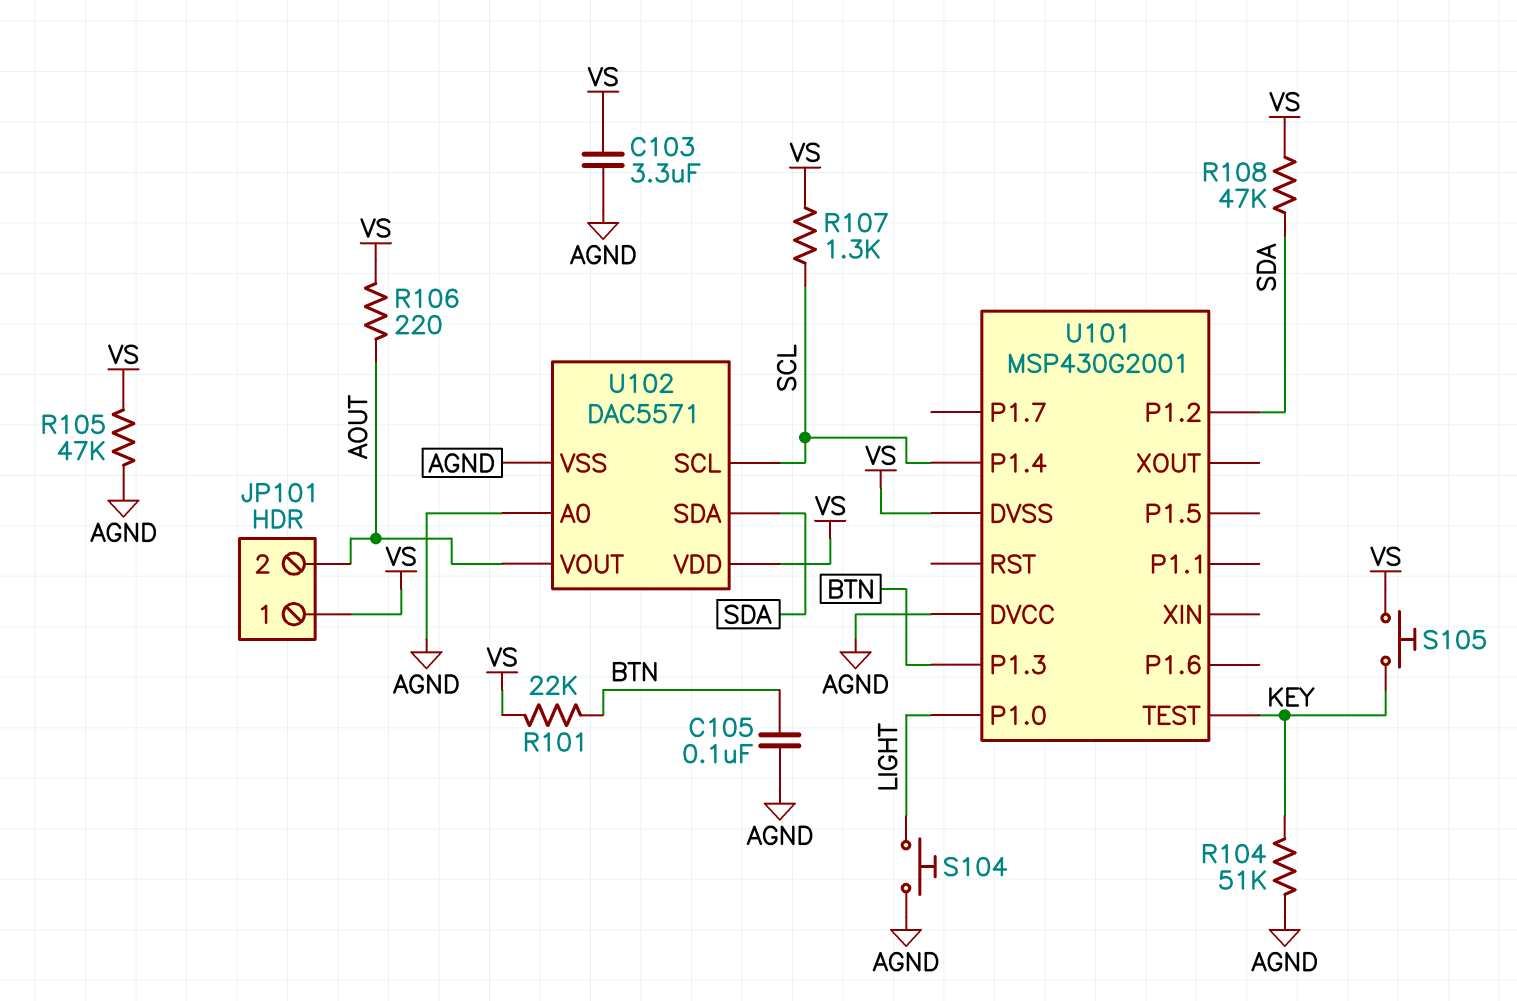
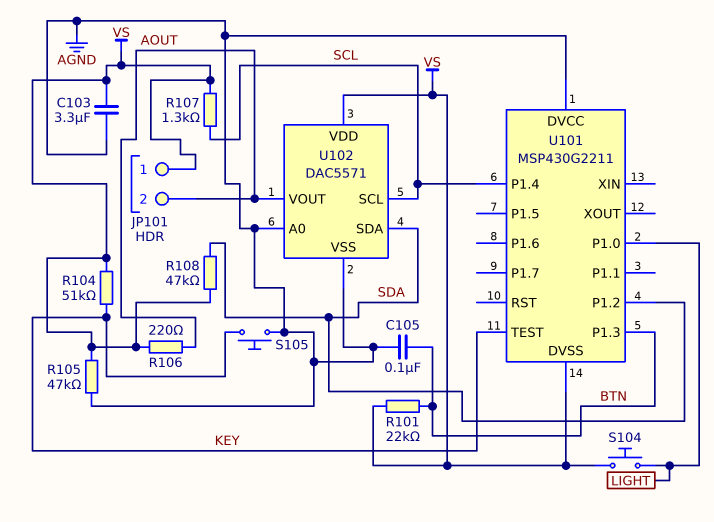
R104: 51k (AGND, KEY) -> 51k (KEY, VS)
S104: button (AGND, LIGHT) -> button (LIGHT, VS)
S105: button (KEY, VS) -> button (AGND, KEY)
U101: MSP430G2001 -> MSP430G2211

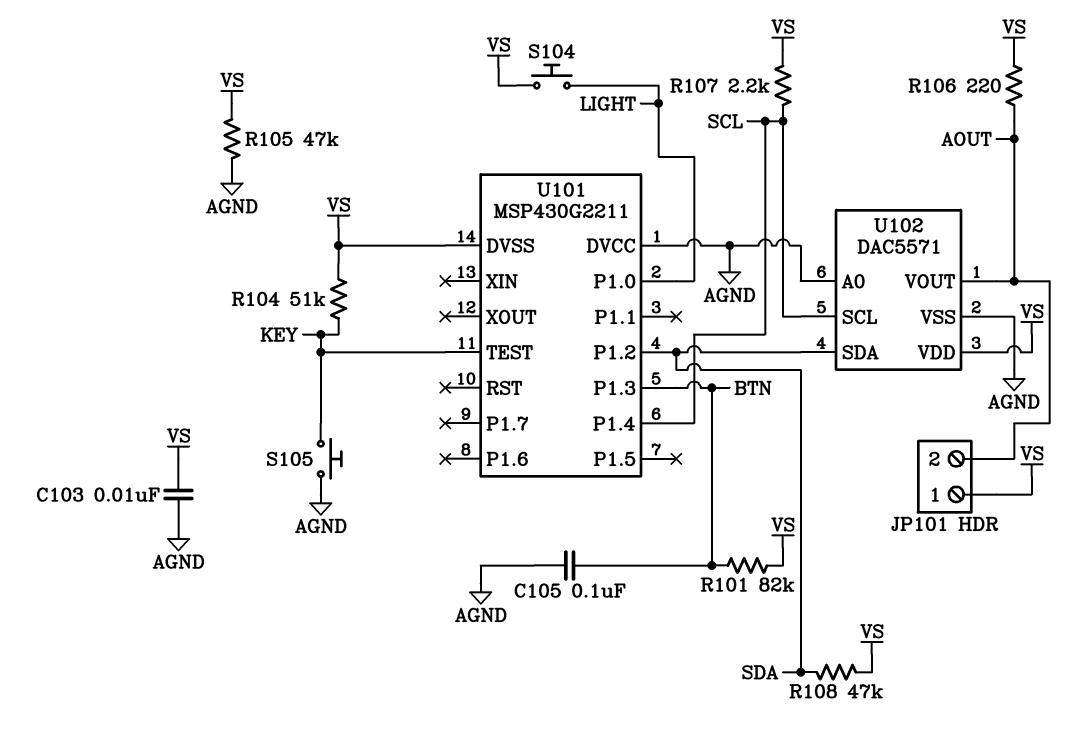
C103: 3.3uF (AGND, VS) -> 10nF (AGND, VS)
R101: 22k (BTN, VS) -> 82k (BTN, VS)
R107: 1.3k (SCL, VS) -> 2.2k (SCL, VS)

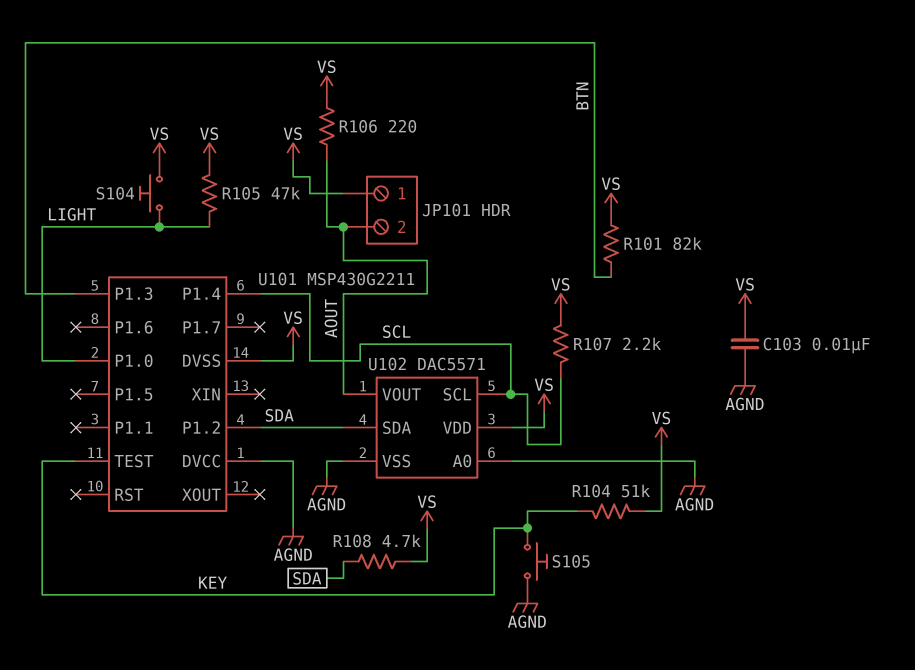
C105: 100nF (AGND, BTN) -> none
R105: 47k (AGND, VS) -> 47k (LIGHT, VS)
R108: 47k (SDA, VS) -> 4.7k (SDA, VS)

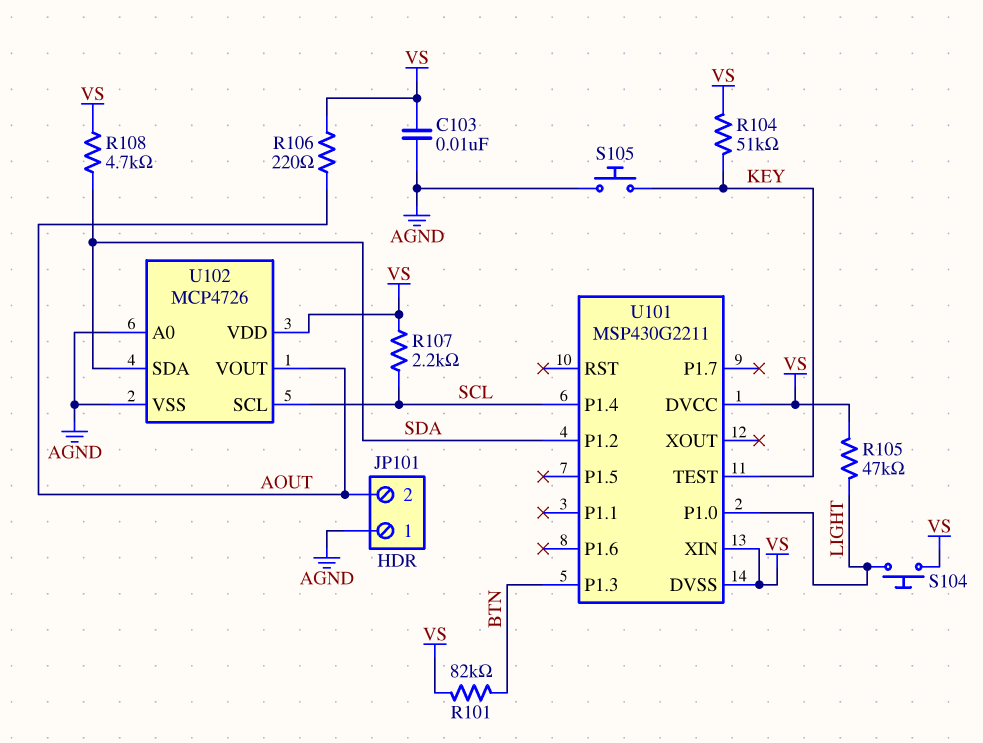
JP101 pin 1: VS -> AGND
U101 pin DVCC: AGND -> VS
U101 pin XIN: none -> VS
U102: DAC5571 -> MCP4726

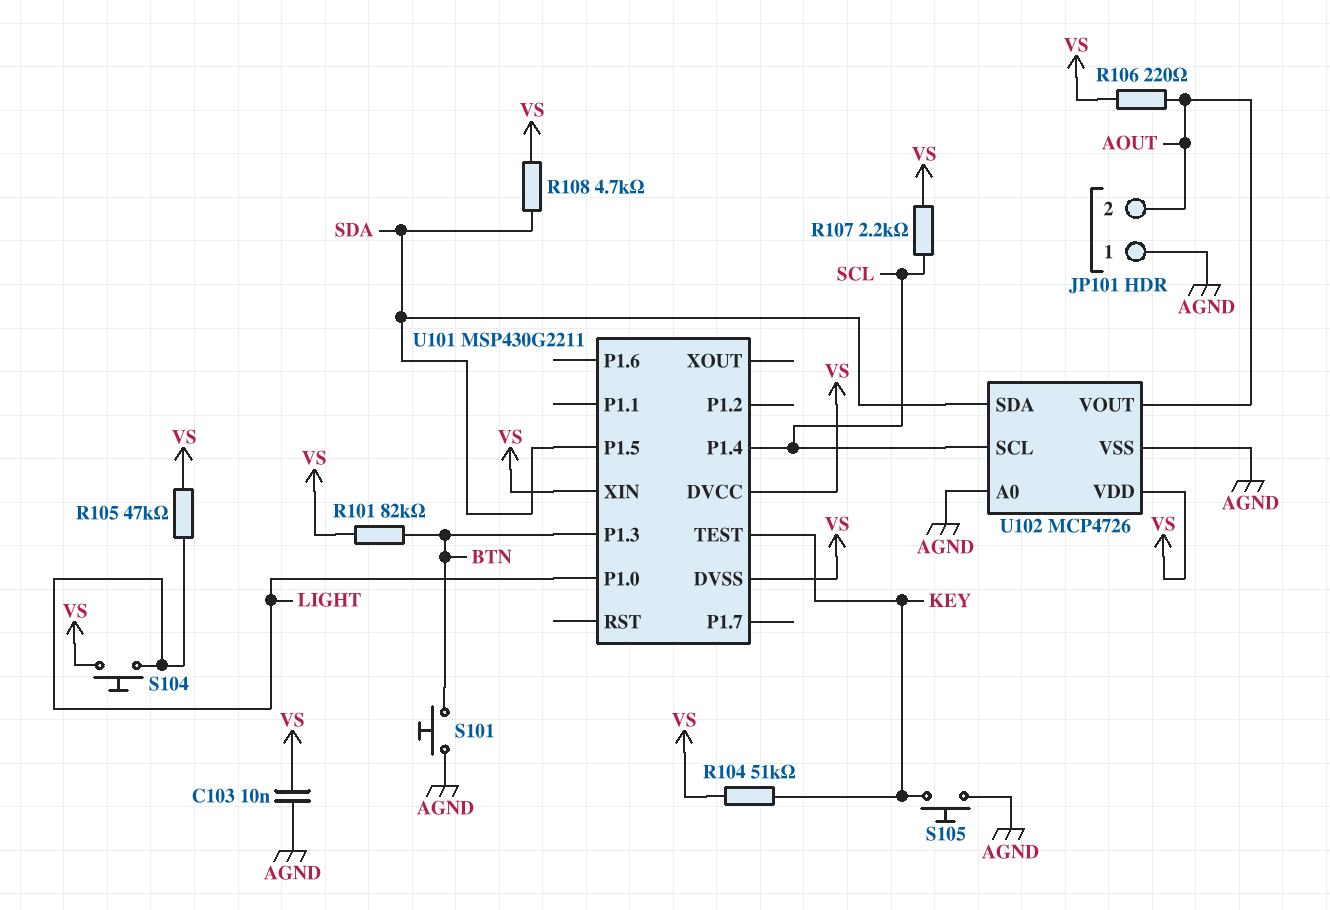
S101: none -> button (AGND, BTN)
U101 pin P1.2: SDA -> none
U101 pin P1.5: none -> SDA

